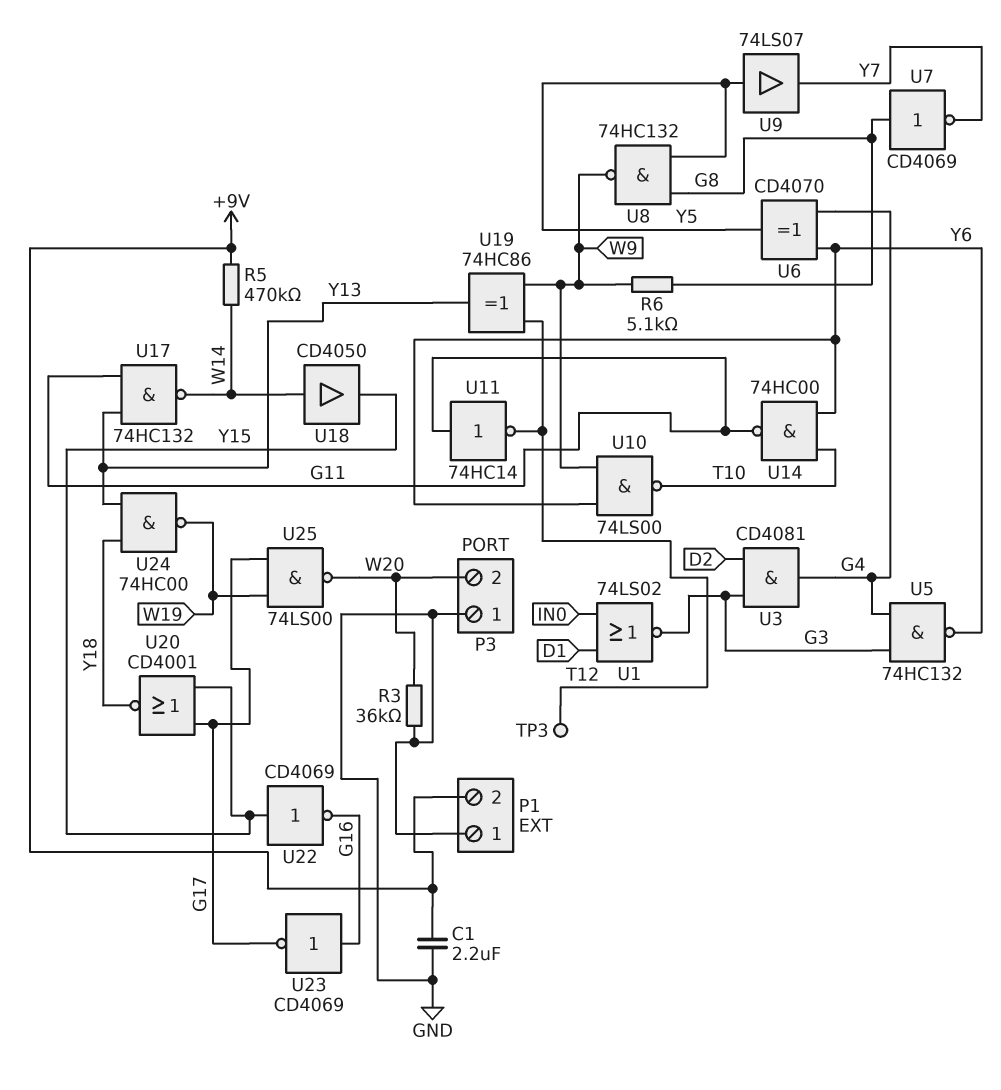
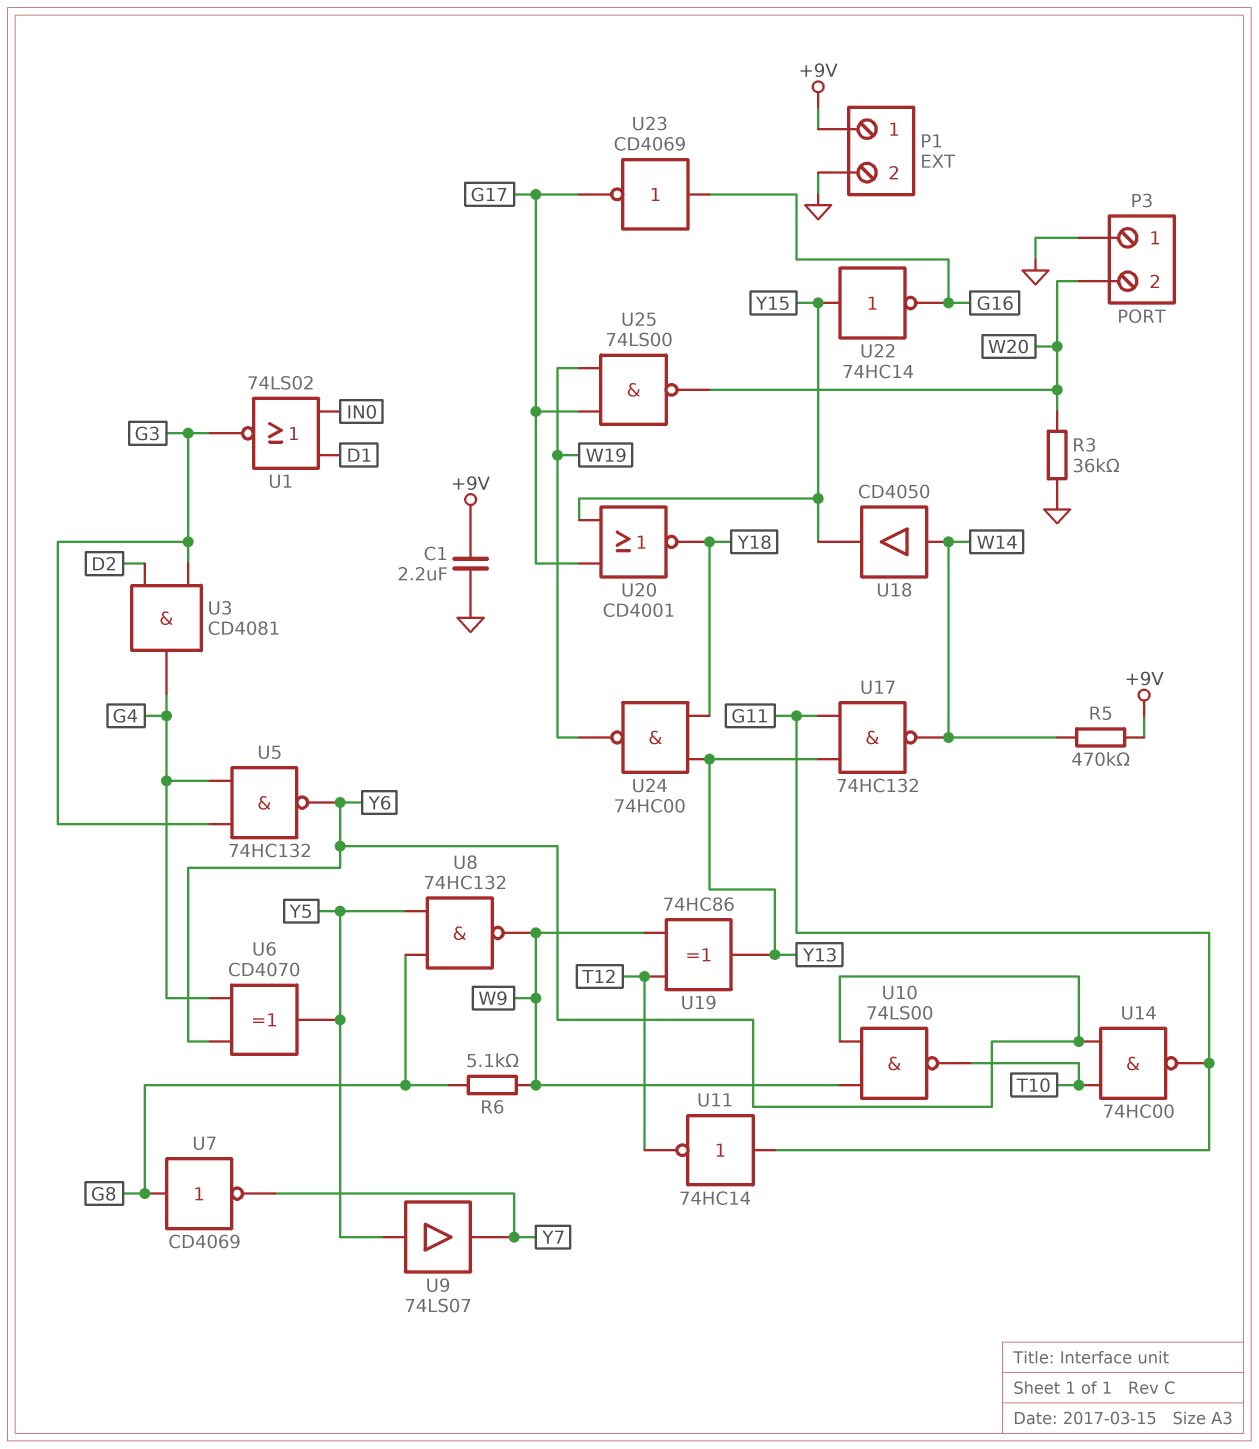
P1 pin 1: GND -> +9V
P1 pin 2: +9V -> GND
TP3: test point (T12) -> none
U22: NOT CD4069 (in Y15, out G16) -> NOT 74HC14 (in Y15, out G16)

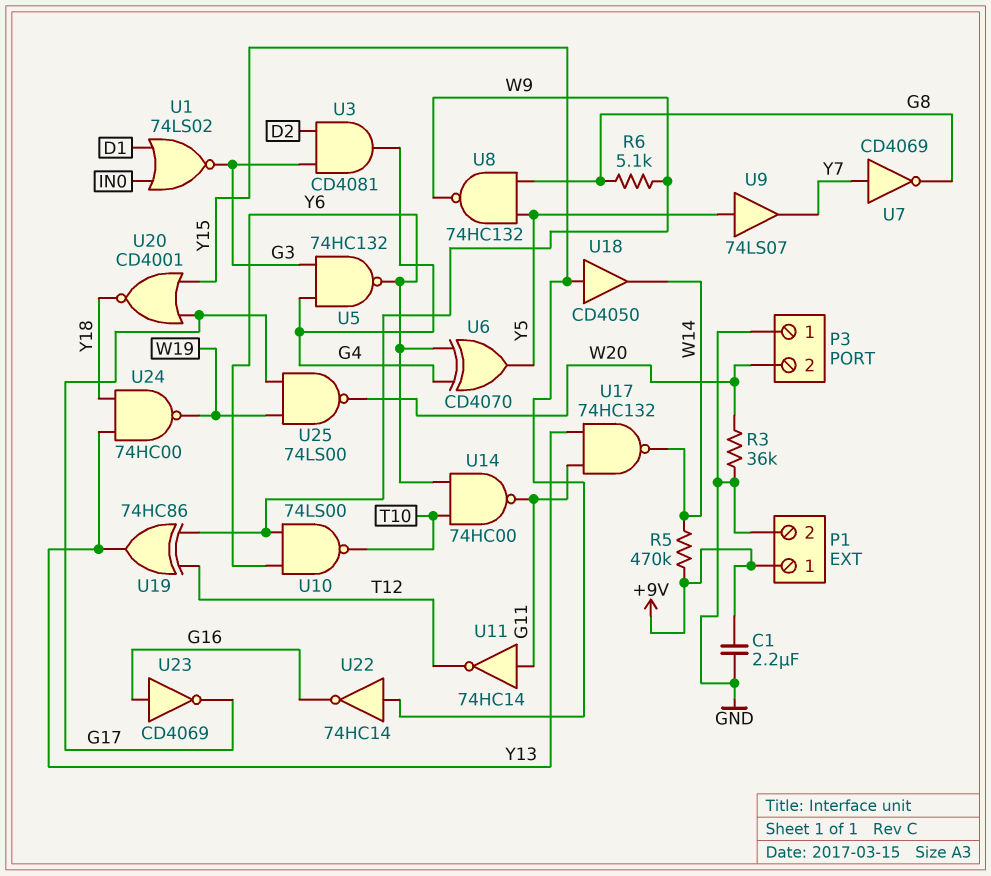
U7: NOT CD4069 (in G8, out Y7) -> NOT CD4069 (in Y7, out G8)
U18: buffer CD4050 (in W14, out Y15) -> buffer CD4050 (in Y15, out W14)

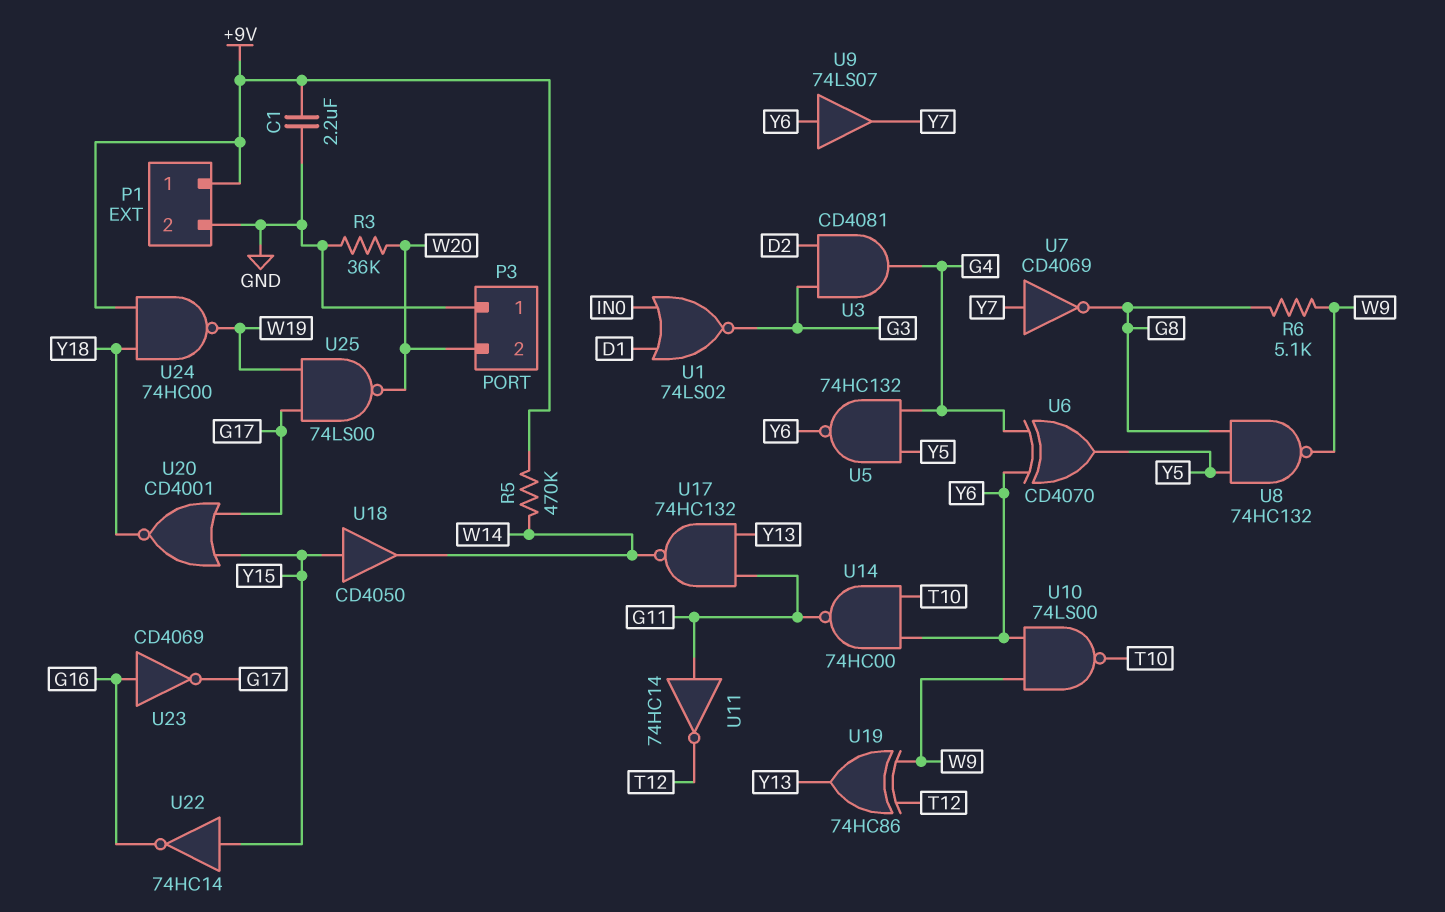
U5: NAND 74HC132 (in G3, in G4, out Y6) -> NAND 74HC132 (in G4, in Y5, out Y6)
U9: buffer 74LS07 (in Y5, out Y7) -> buffer 74LS07 (in Y6, out Y7)
U24: NAND 74HC00 (in Y13, in Y18, out W19) -> NAND 74HC00 (in +9V, in Y18, out W19)

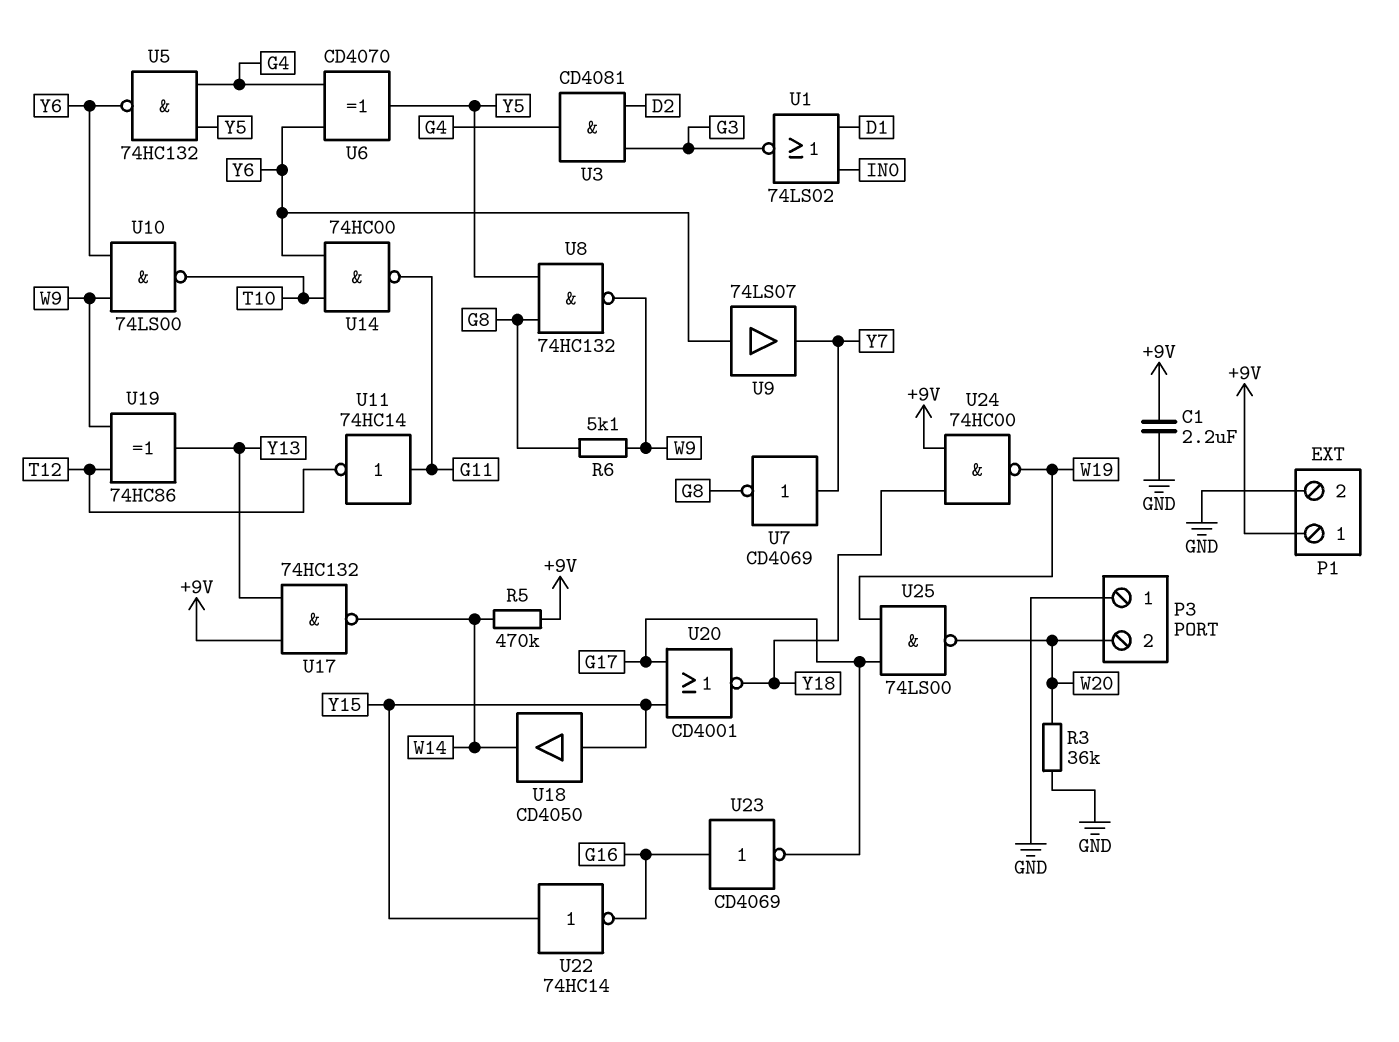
U17: NAND 74HC132 (in G11, in Y13, out W14) -> NAND 74HC132 (in +9V, in Y13, out W14)

